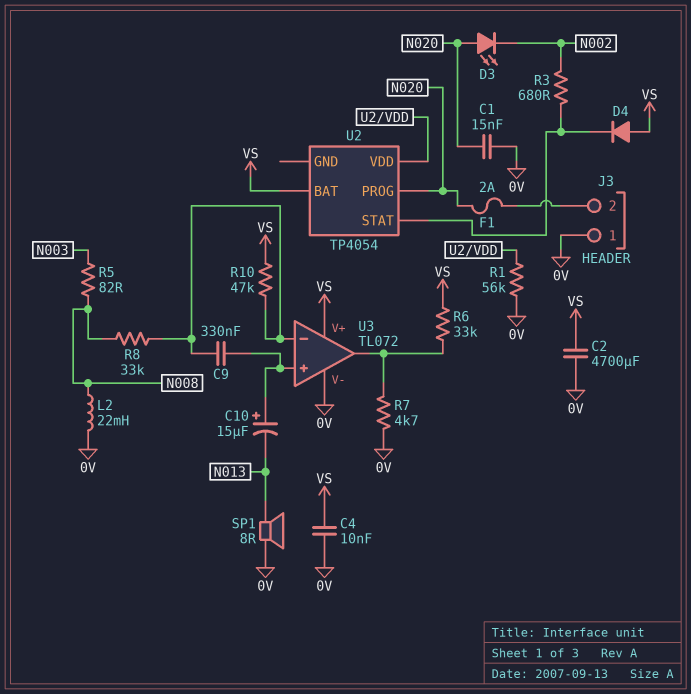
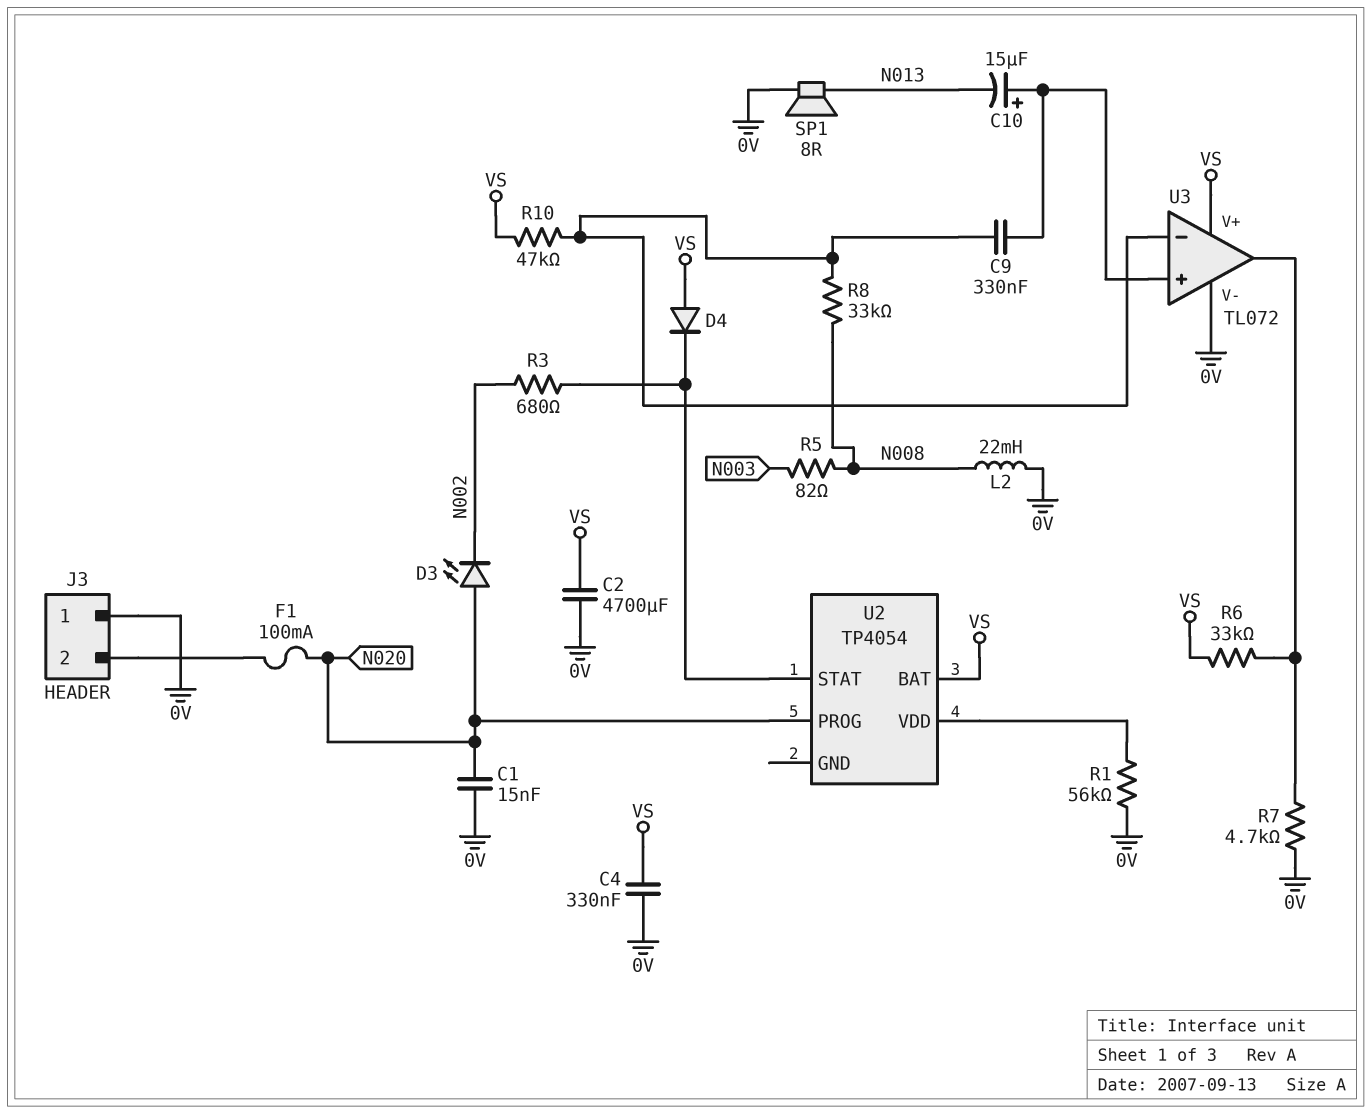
C4: 10nF (0V, VS) -> 330nF (0V, VS)
F1: 2A (J3/2, N020) -> 100mA (J3/2, N020)

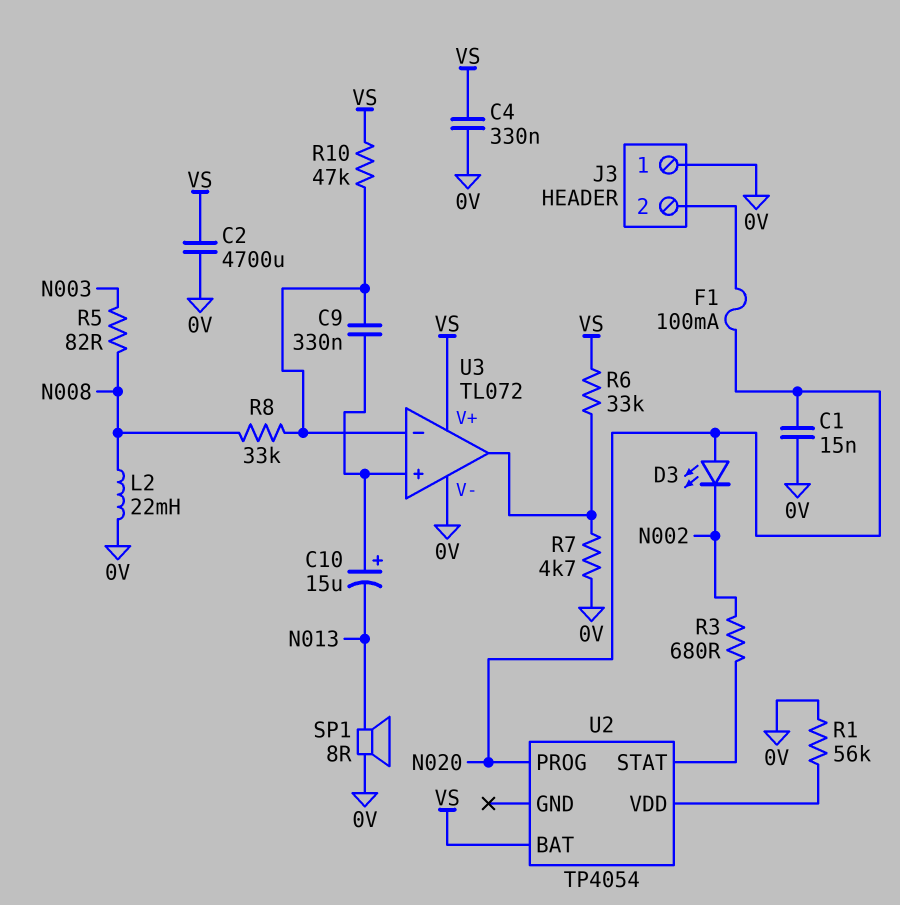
D4: diode (A VS, K U2/STAT) -> none

